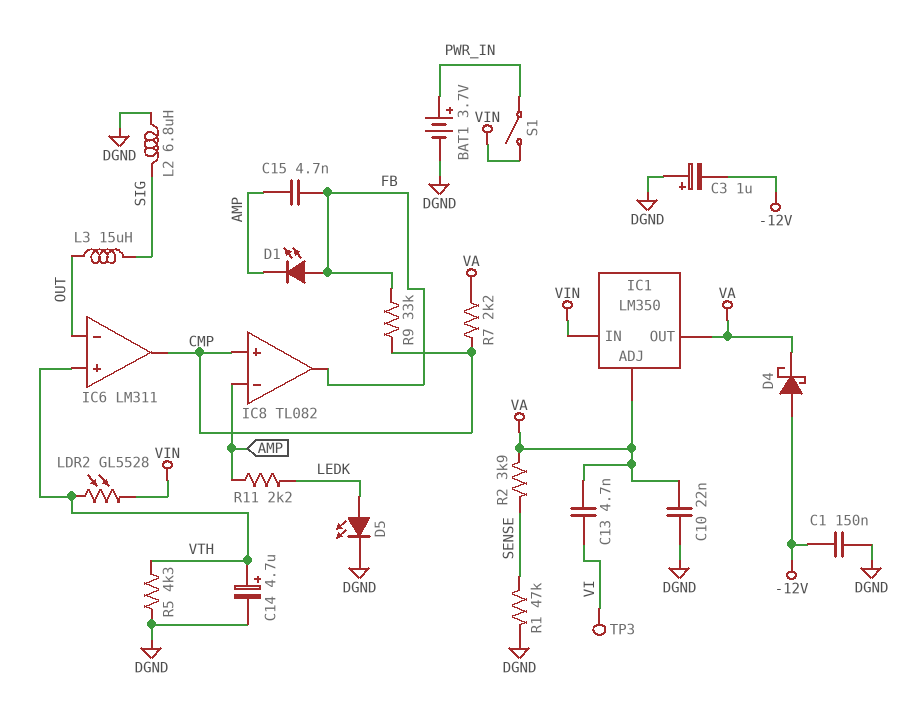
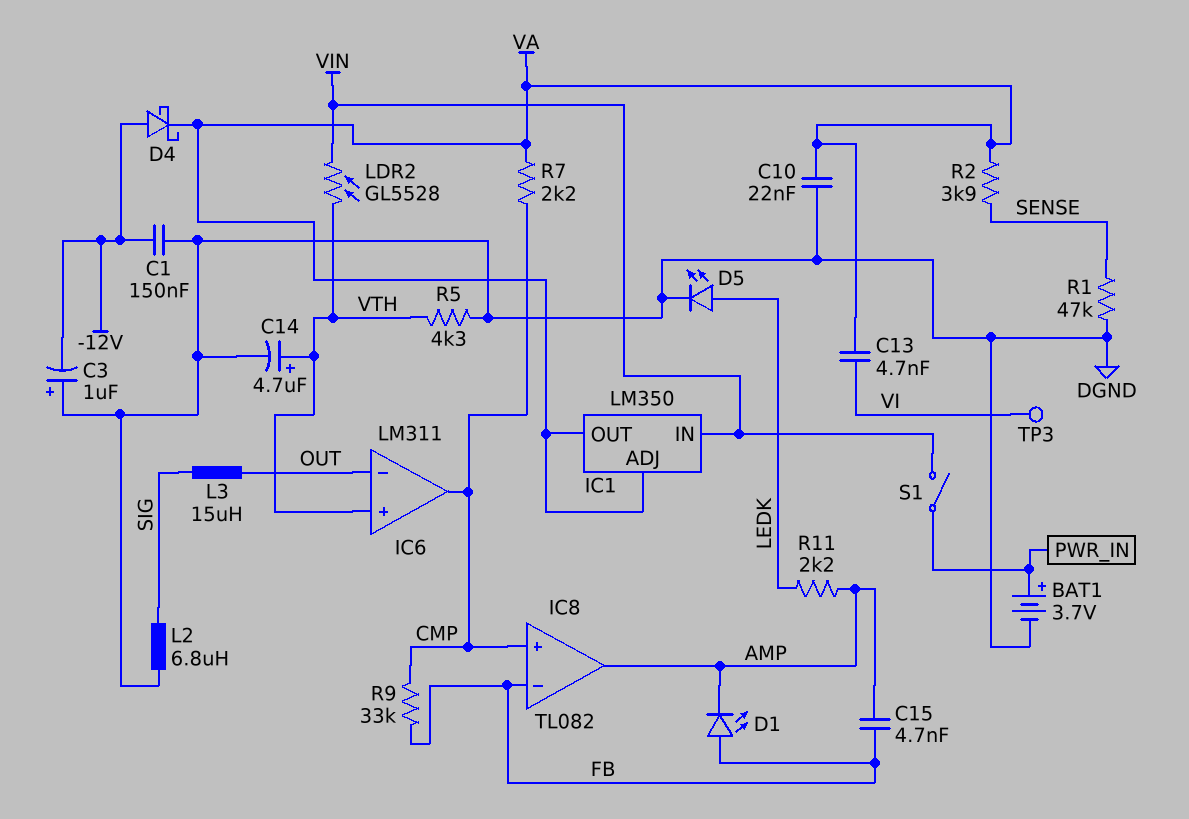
IC8 pin in-: AMP -> FB
IC8 pin out: FB -> AMP

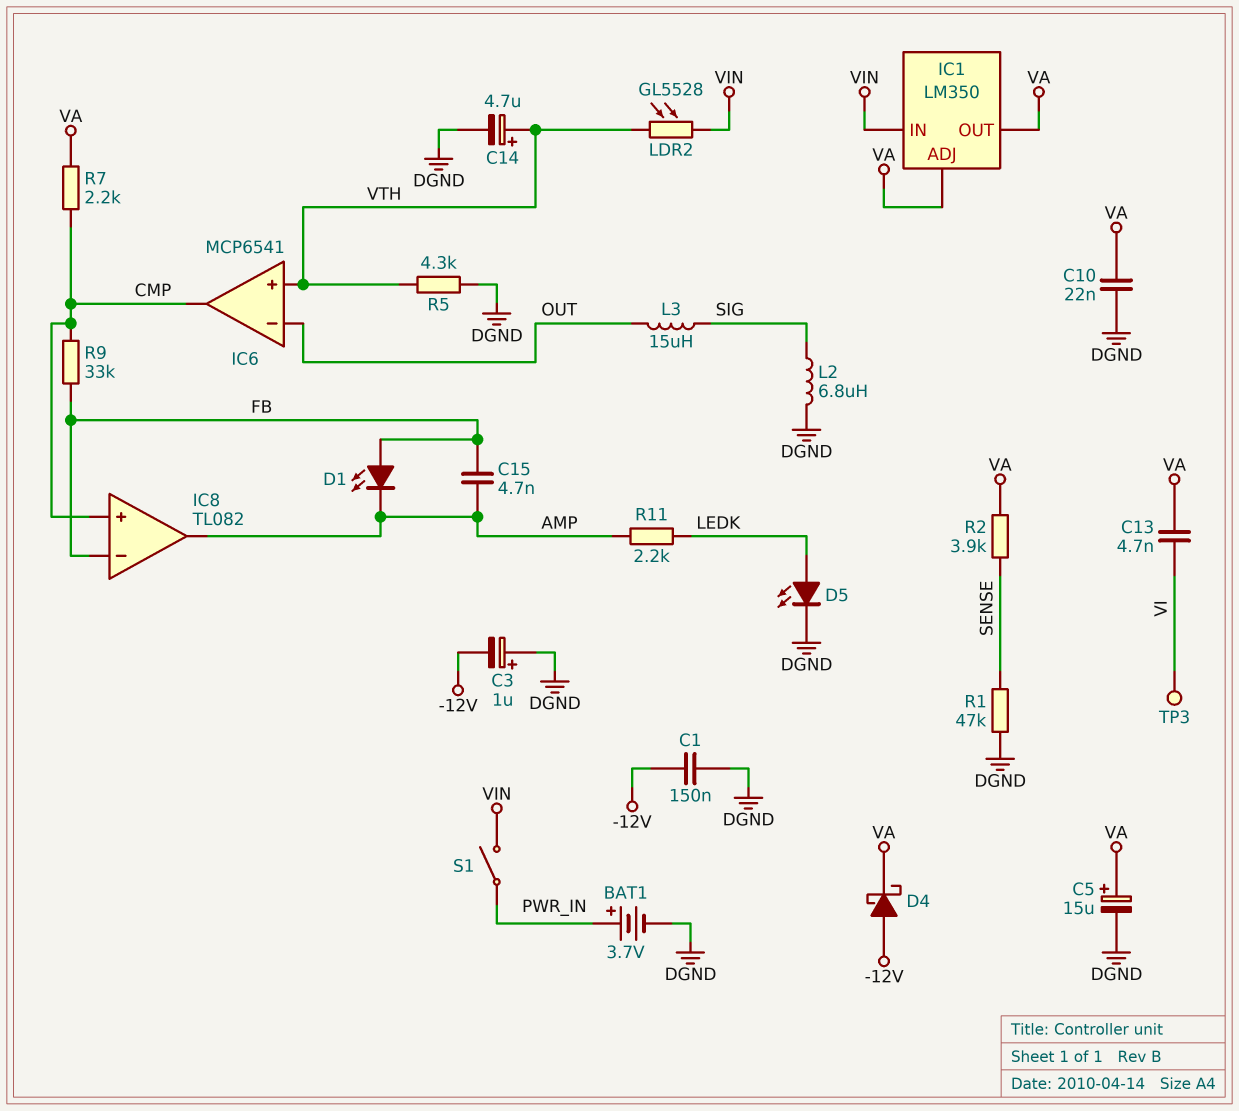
C5: none -> 15uF (plus VA, minus DGND)
IC6: LM311 -> MCP6541

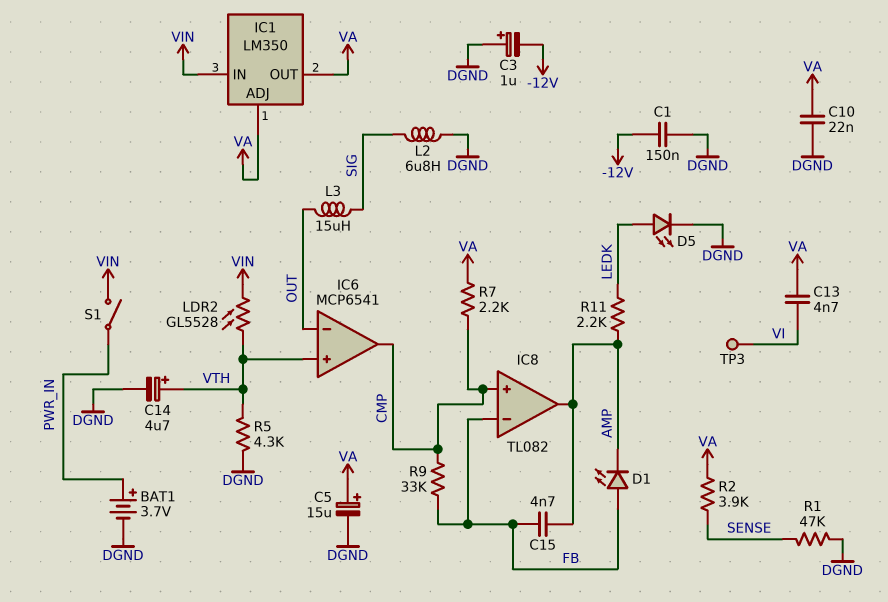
D4: schottky (A -12V, K VA) -> none

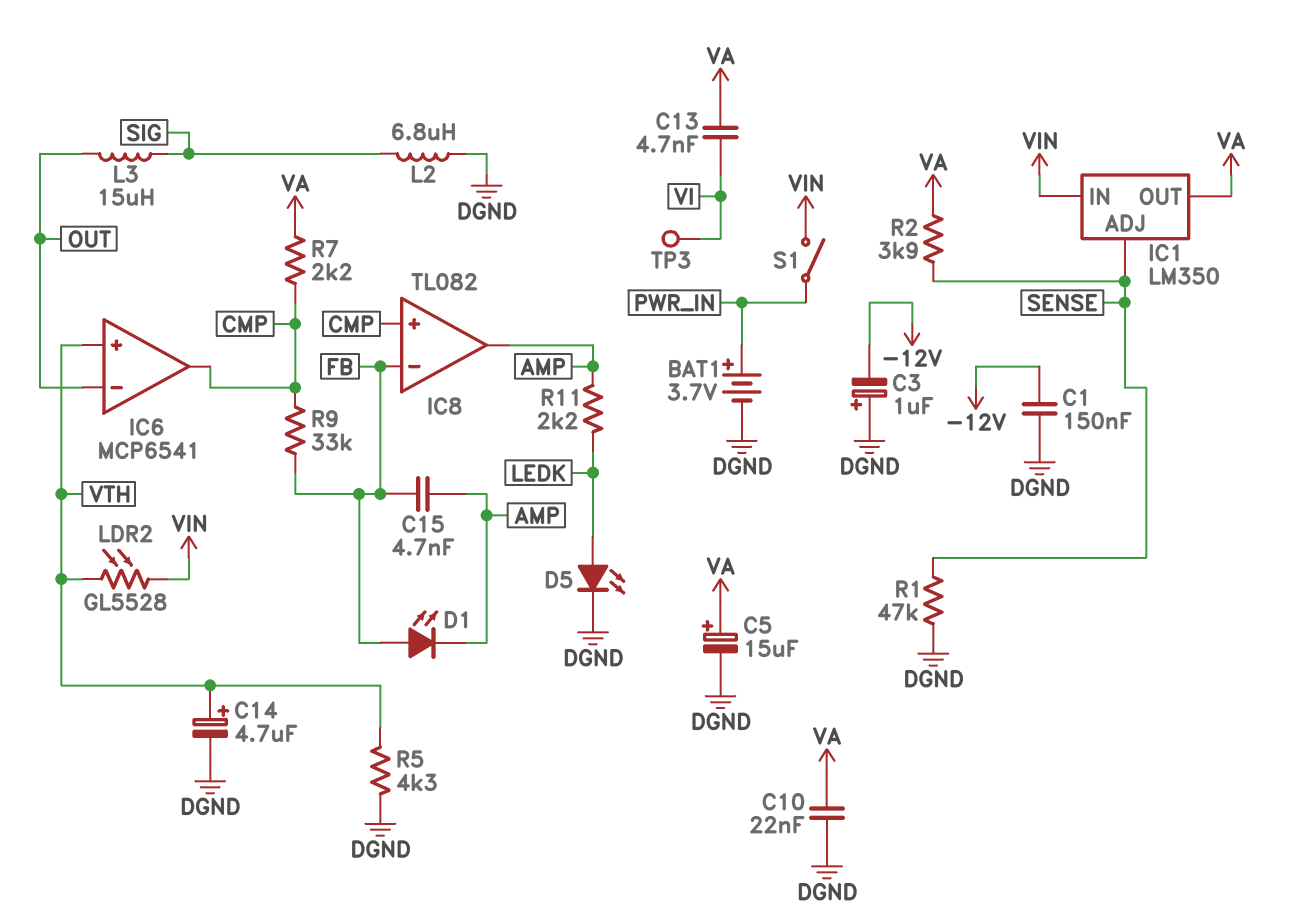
IC1 pin ADJ: VA -> SENSE

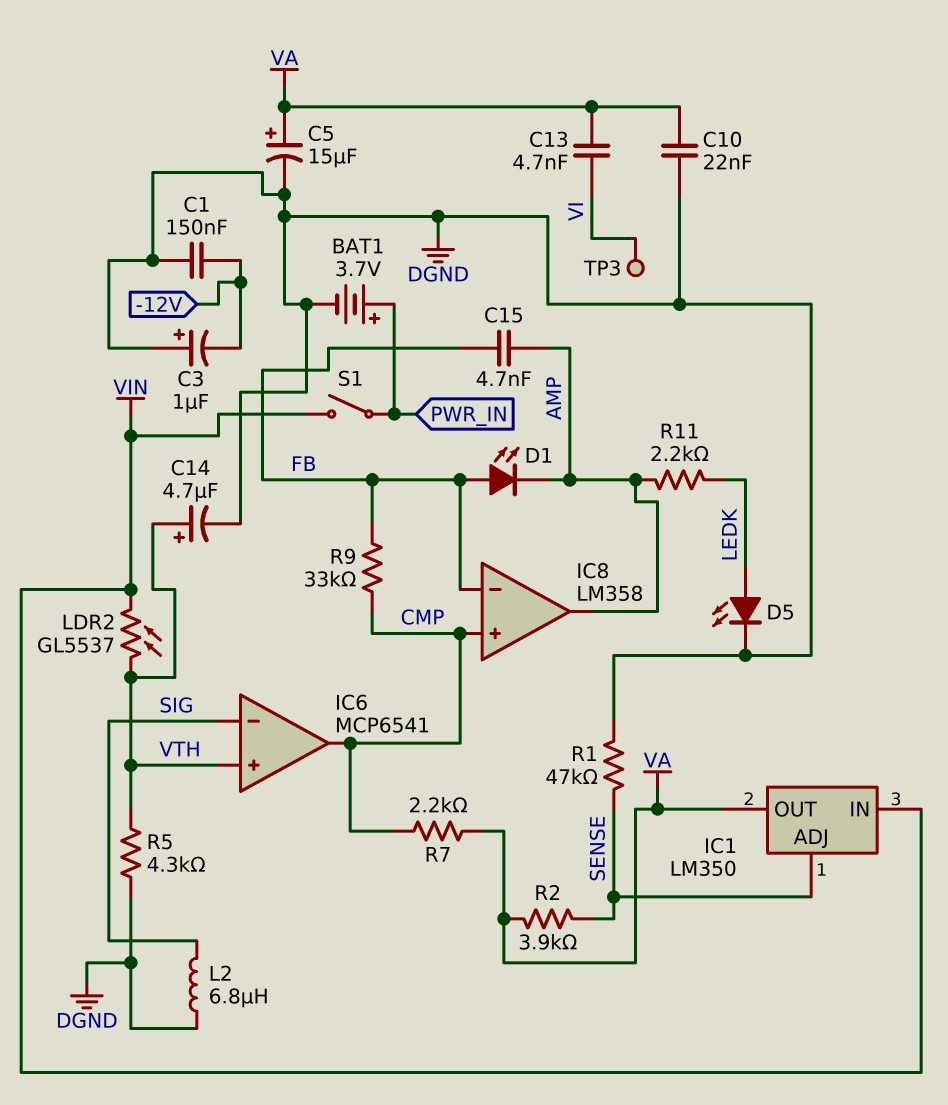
IC6 pin in-: OUT -> SIG
IC8: TL082 -> LM358
L3: 15uH (OUT, SIG) -> none
LDR2: GL5528 (VIN, VTH) -> GL5537 (VIN, VTH)

